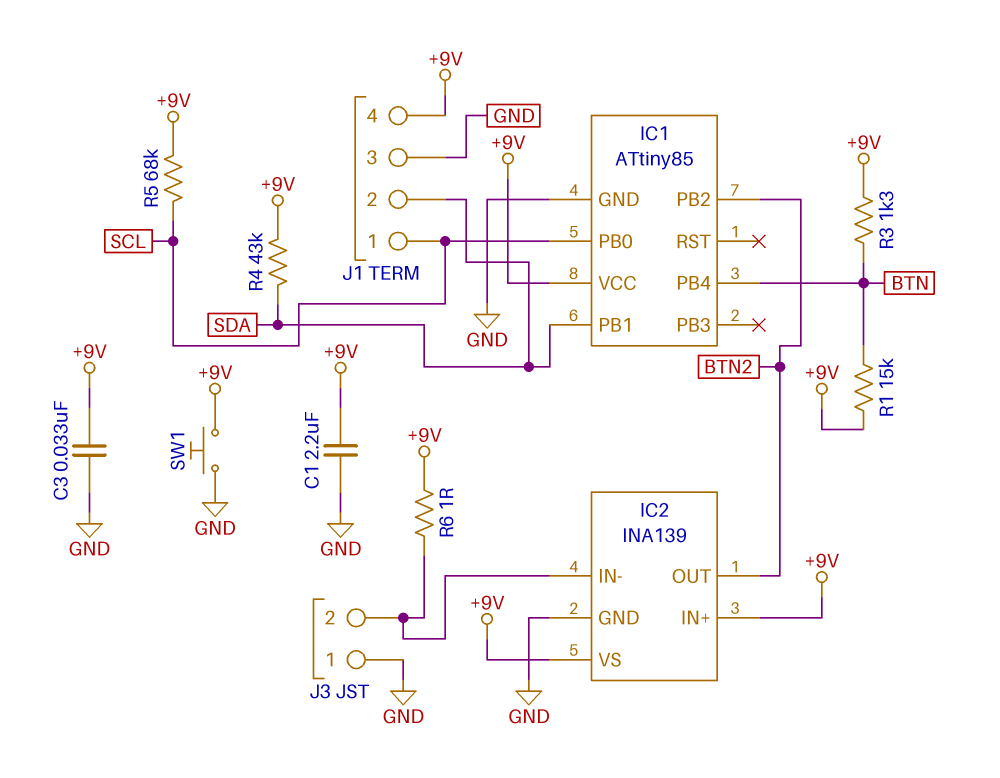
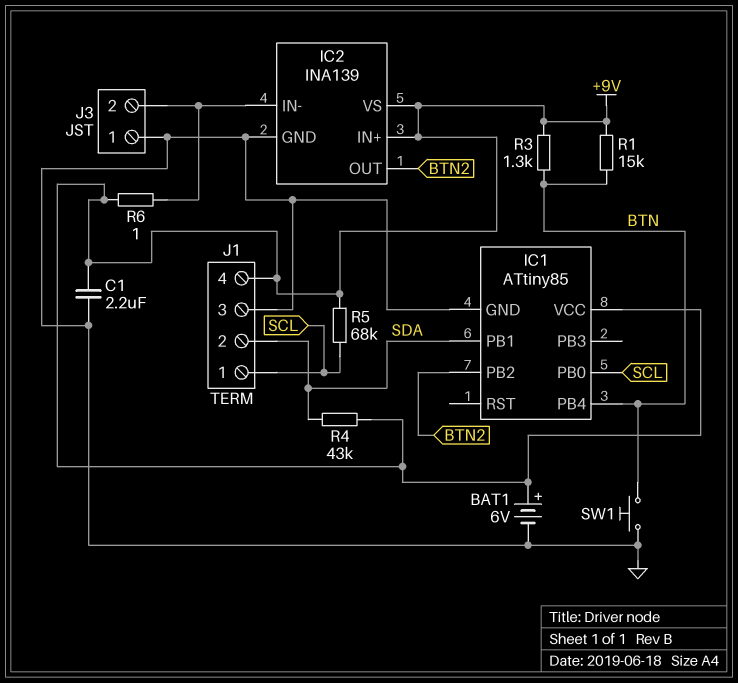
BAT1: none -> 6V (plus +9V, minus GND)
C3: 33nF (+9V, GND) -> none
SW1: button (+9V, GND) -> button (BTN, GND)

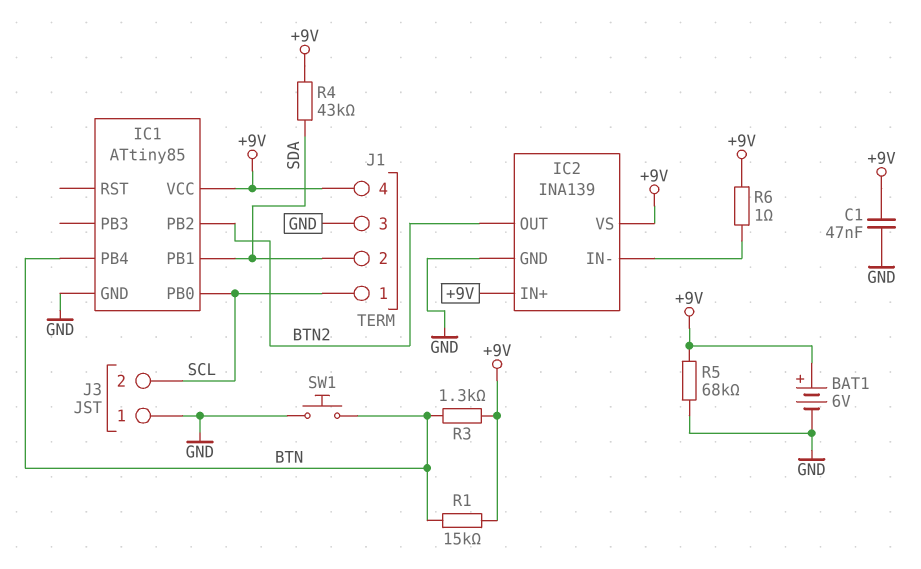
C1: 2.2uF (+9V, GND) -> 47nF (+9V, GND)
J3 pin 2: IC2/IN- -> SCL
R5: 68k (+9V, SCL) -> 68k (+9V, GND)

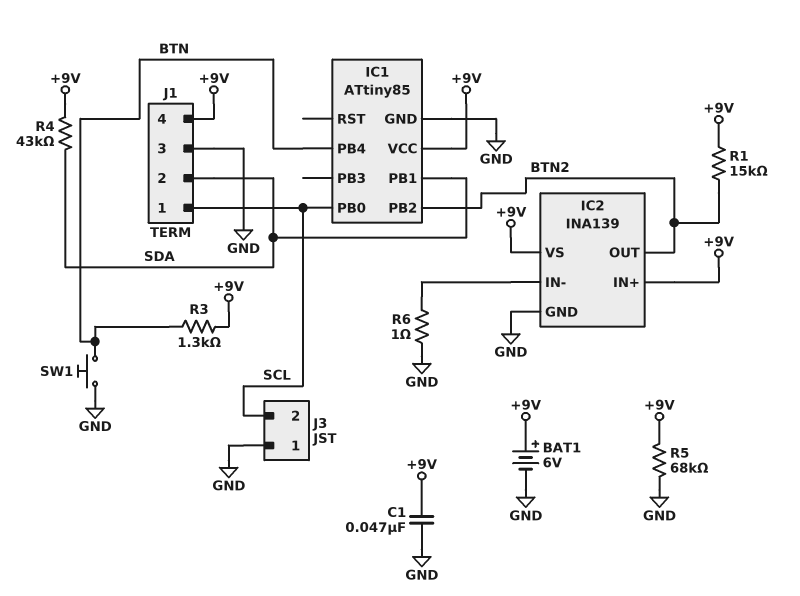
R1: 15k (+9V, BTN) -> 15k (+9V, BTN2)
R6: 1 (+9V, IC2/IN-) -> 1 (GND, IC2/IN-)

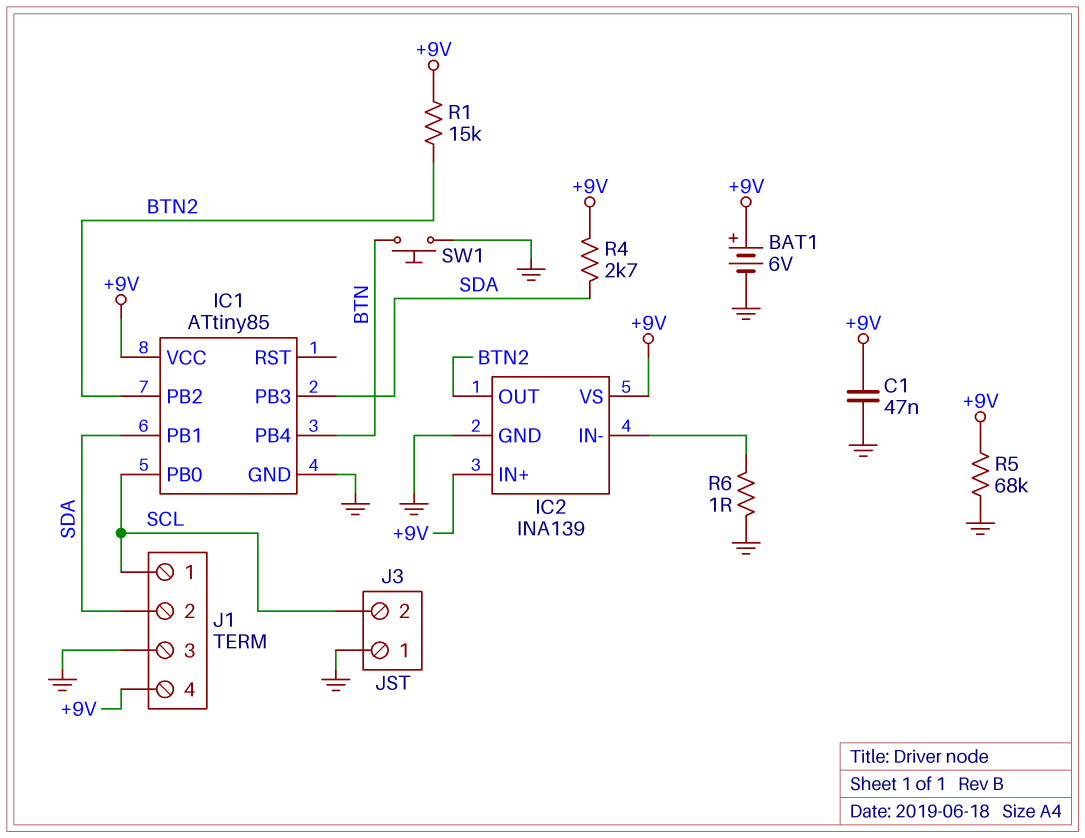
IC1 pin PB3: none -> SDA
R3: 1.3k (+9V, BTN) -> none
R4: 43k (+9V, SDA) -> 2.7k (+9V, SDA)

